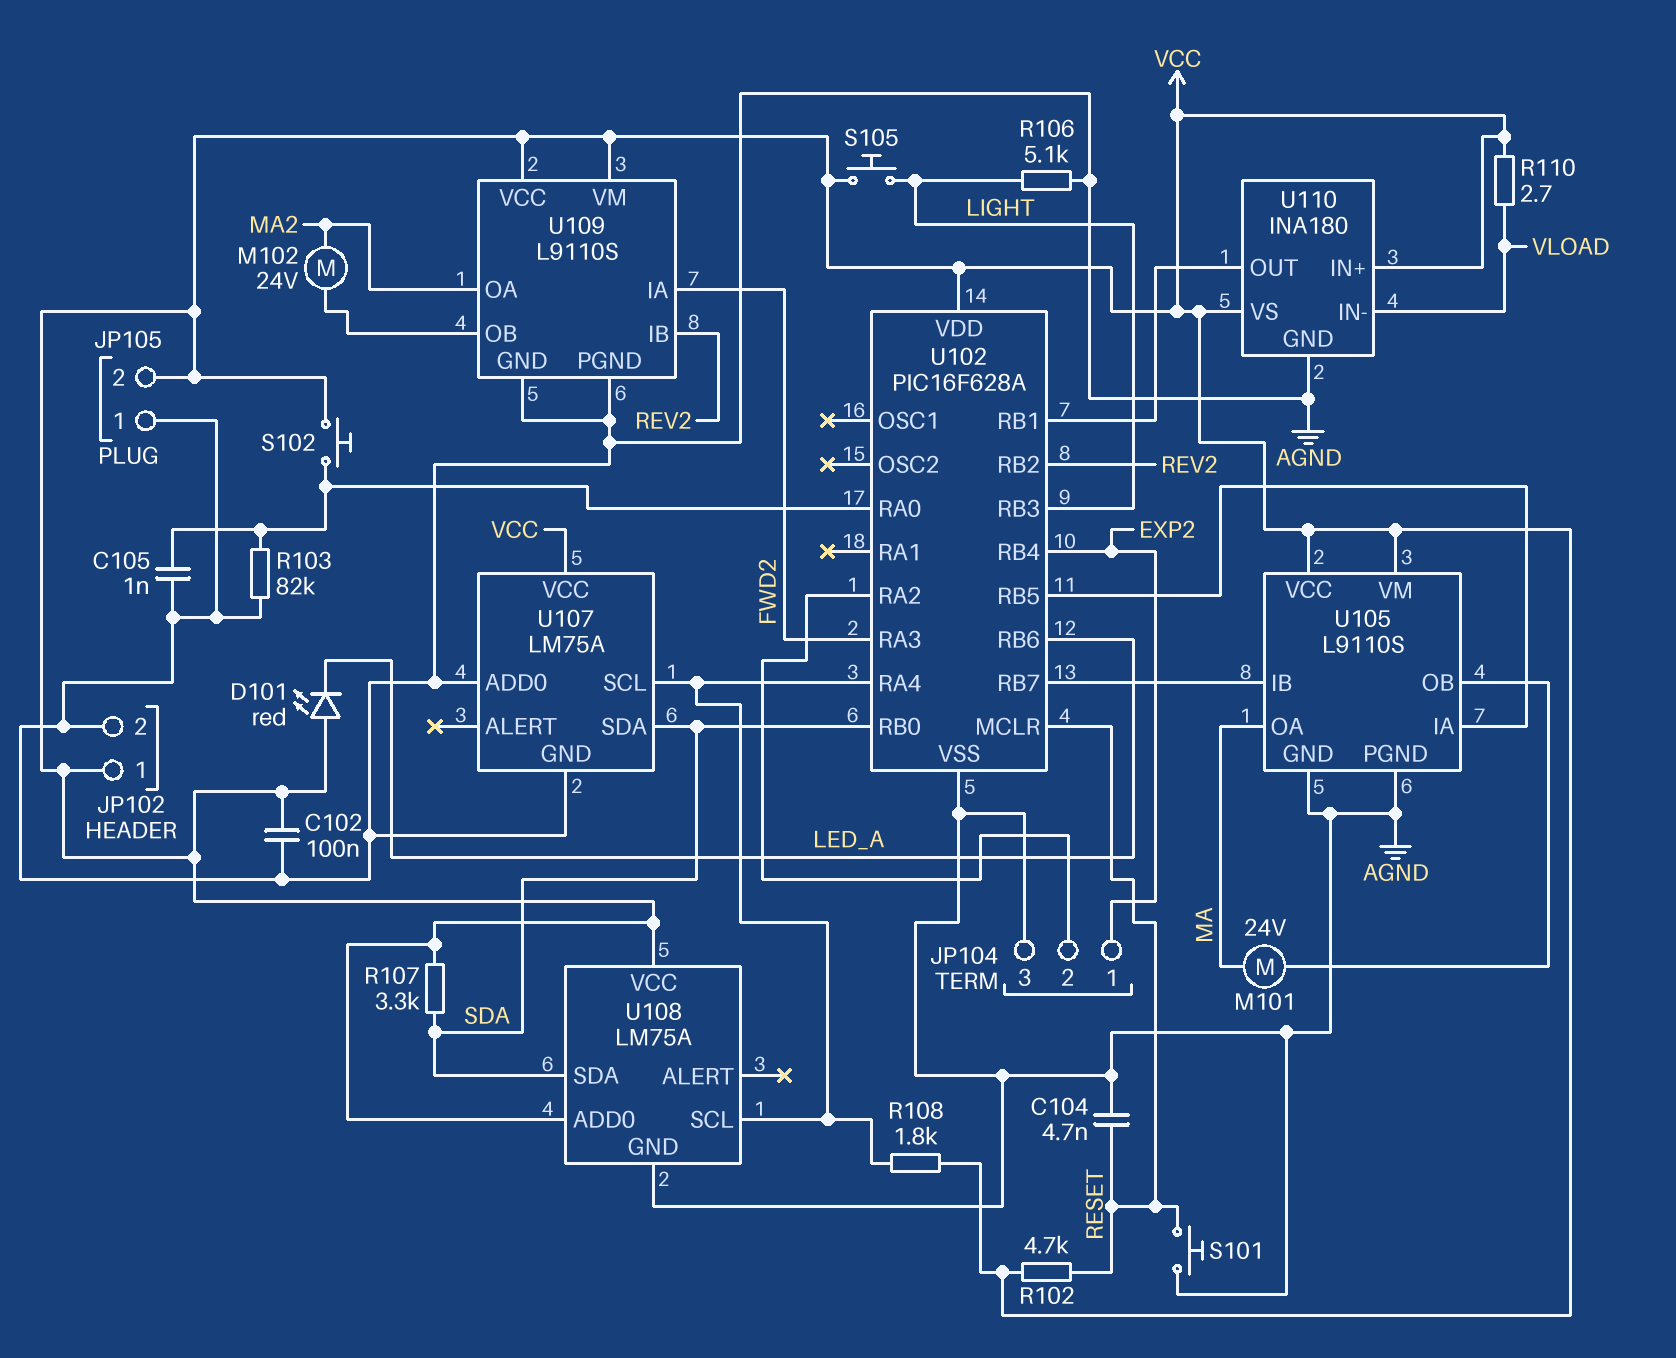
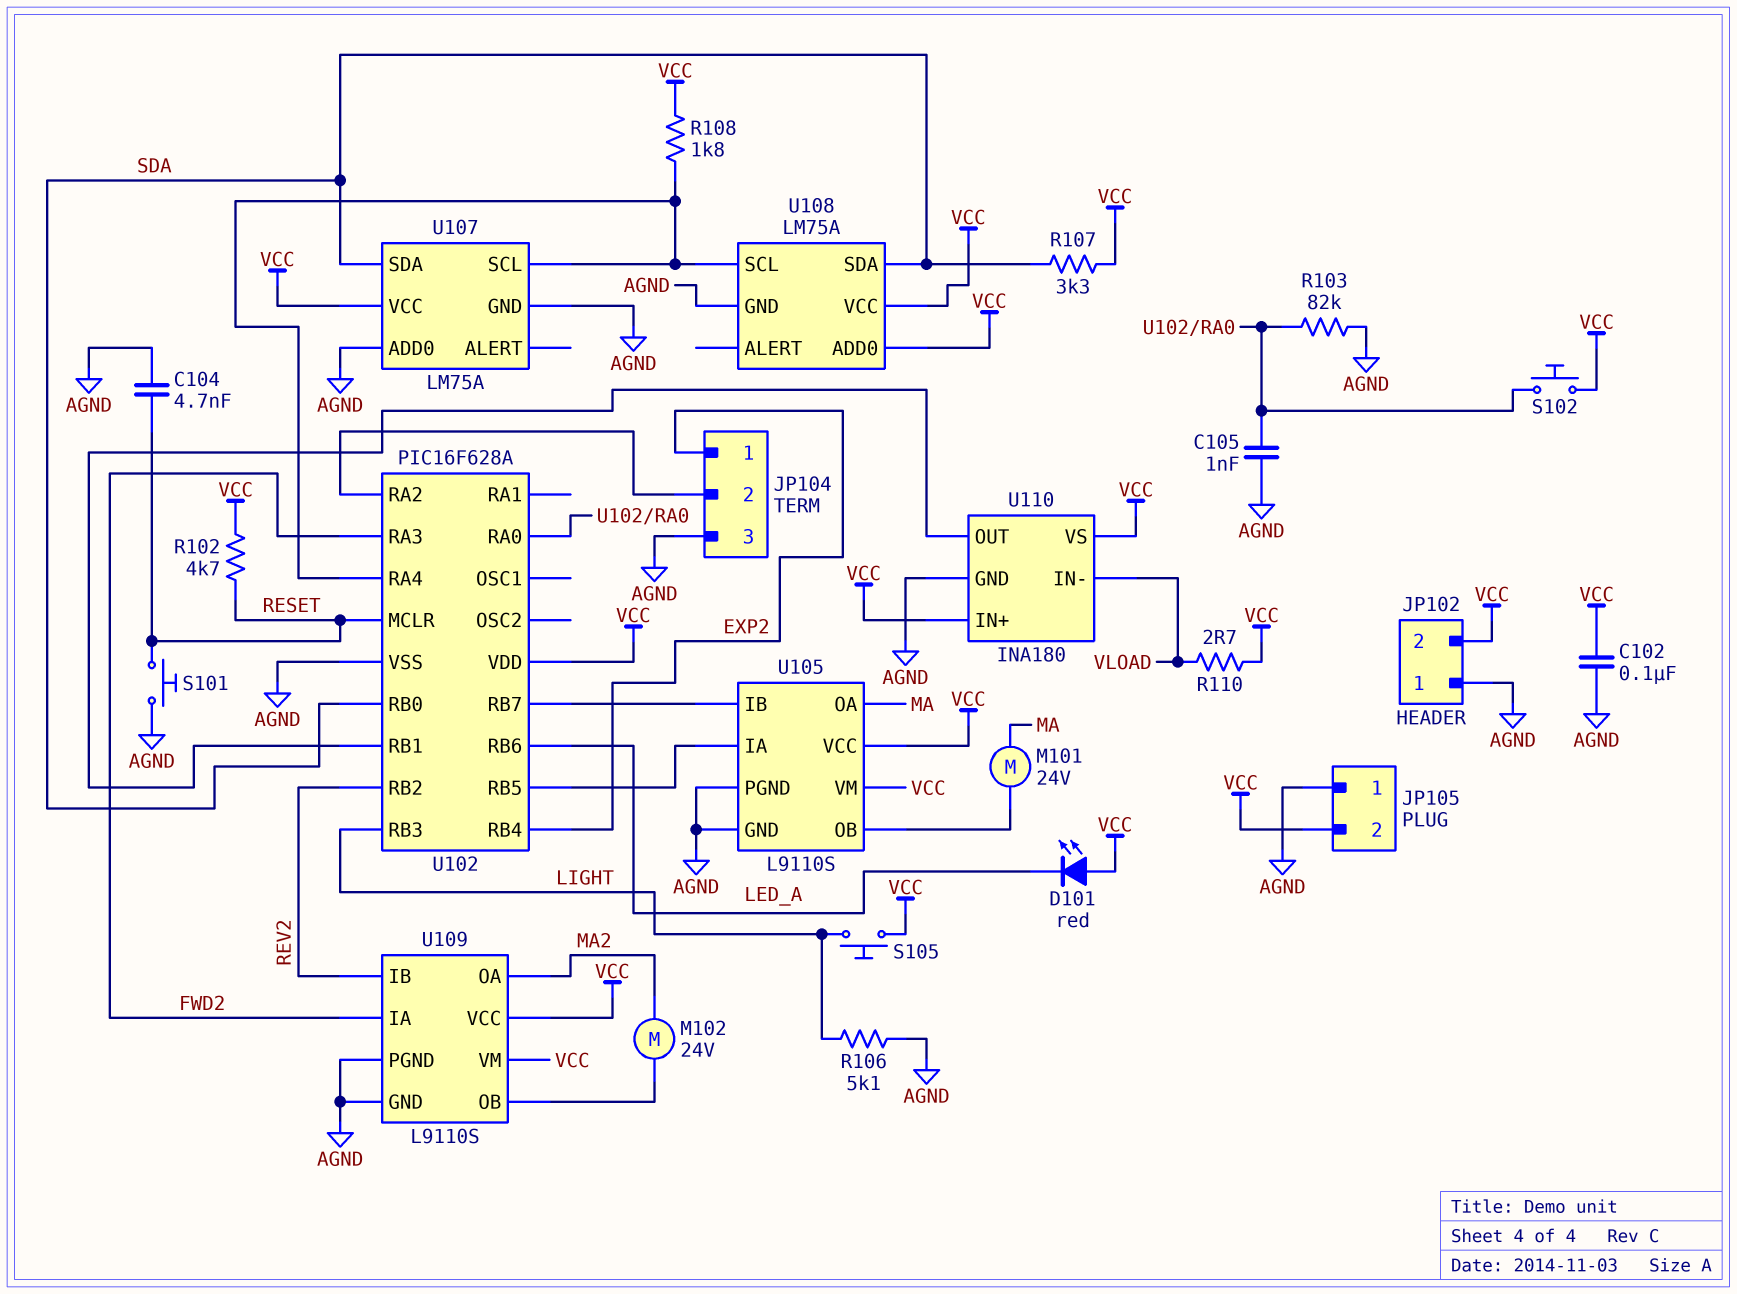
JP102 pin 1: VCC -> AGND
JP102 pin 2: AGND -> VCC

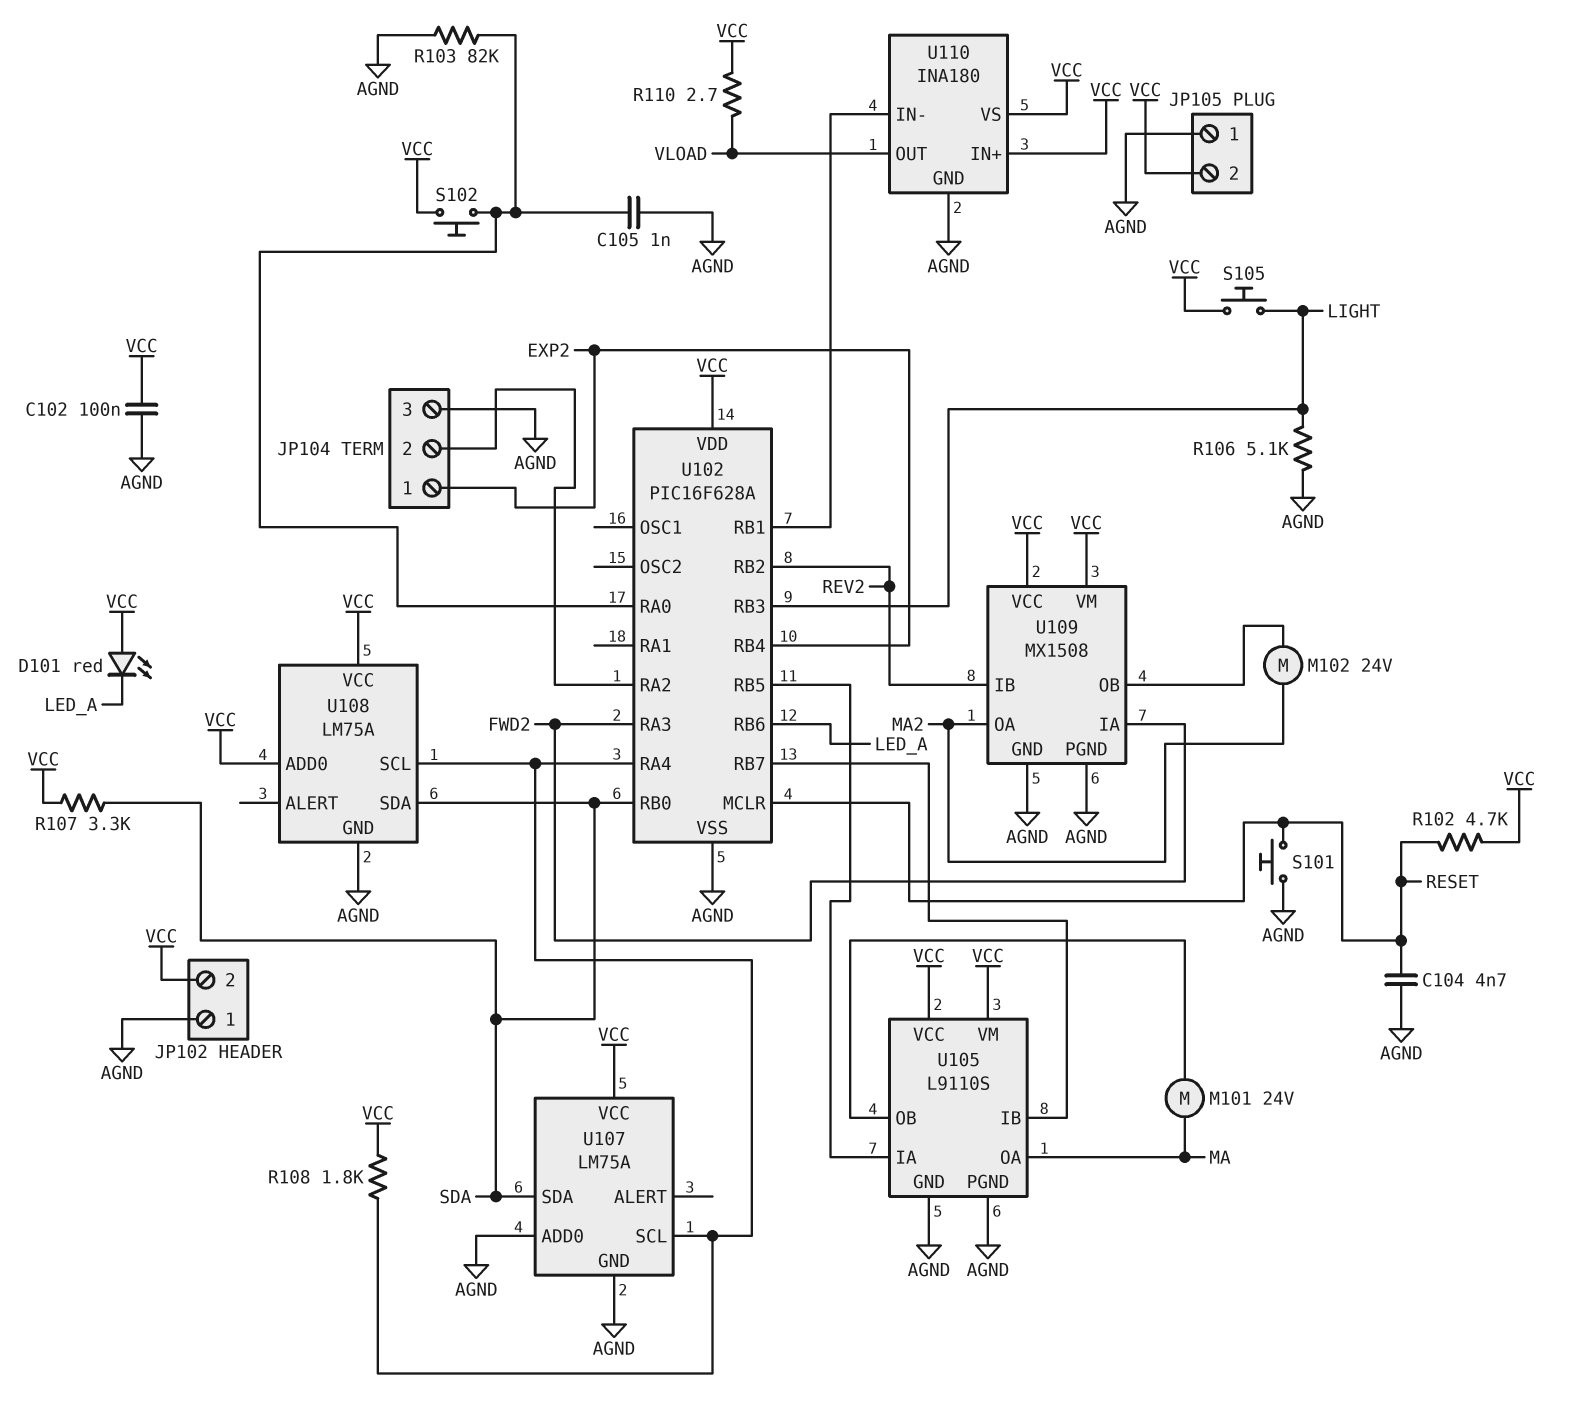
U109: L9110S -> MX1508
U110 pin IN-: VLOAD -> U102/RB1
U110 pin OUT: U102/RB1 -> VLOAD

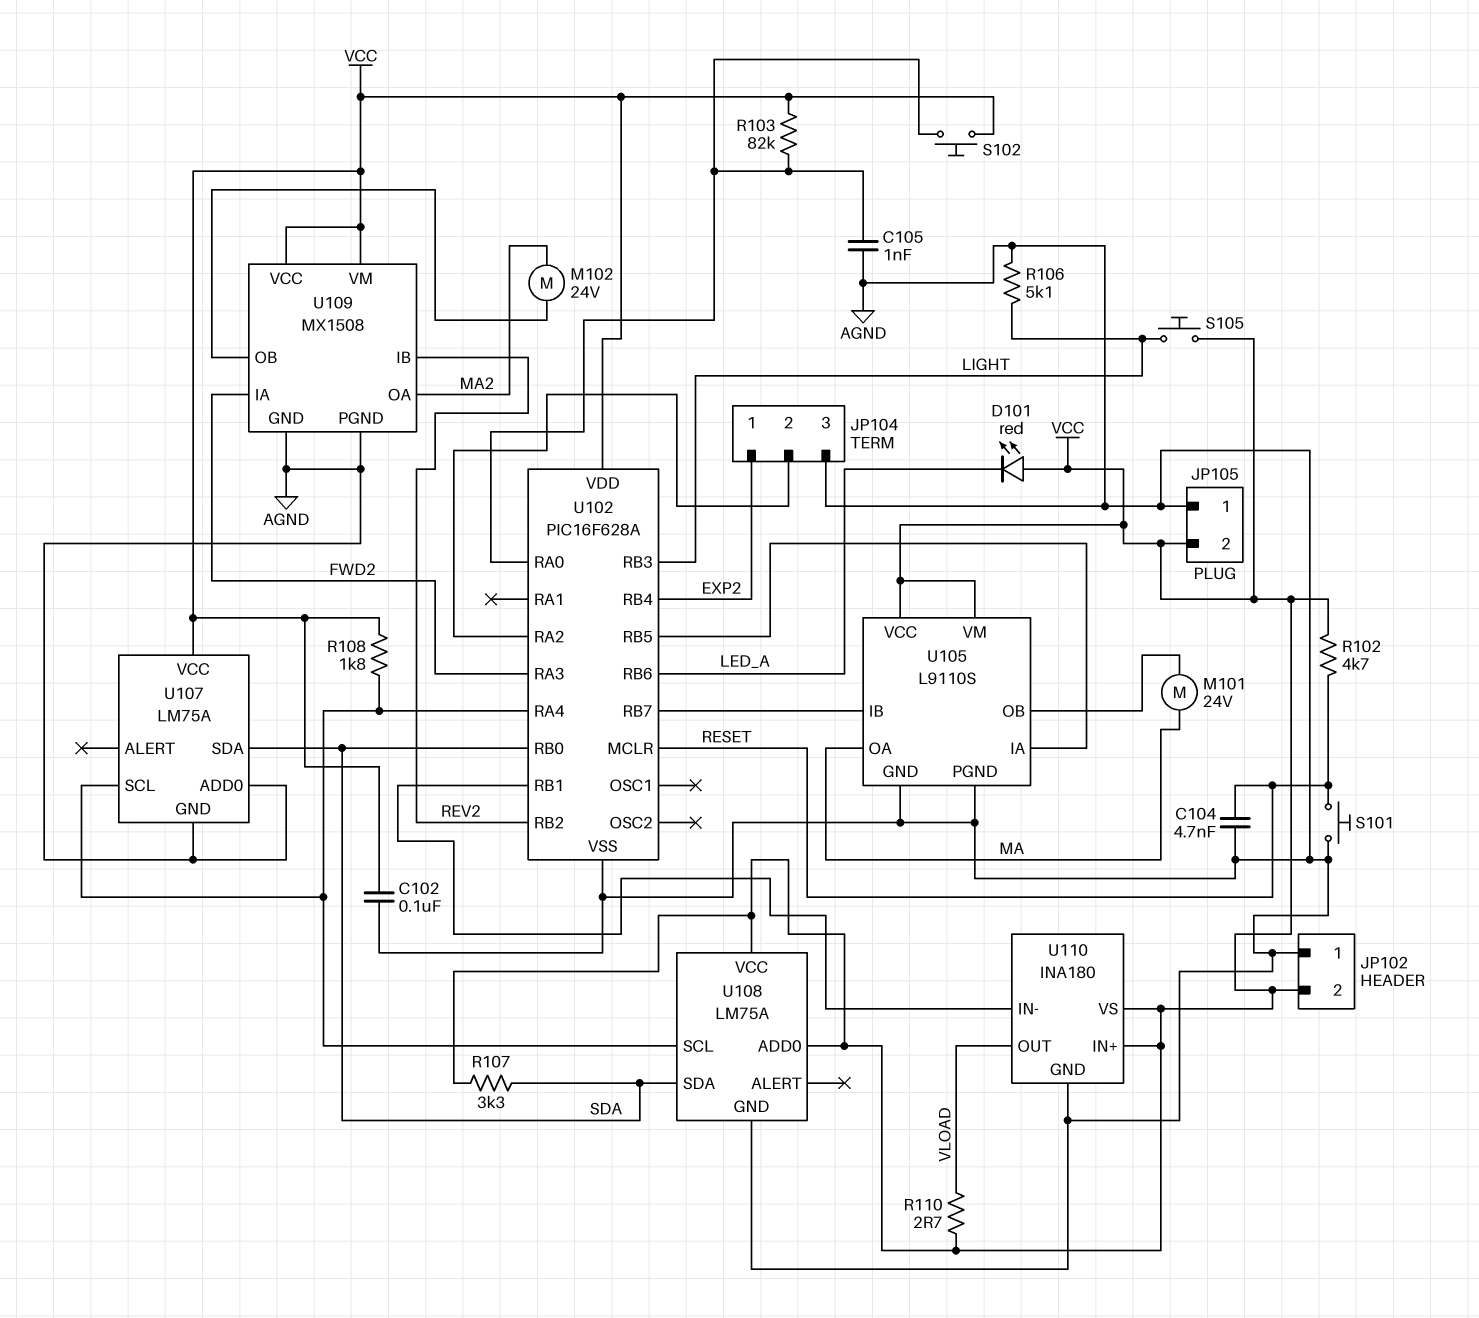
R103: 82k (AGND, U102/RA0) -> 82k (U102/RA0, VCC)

